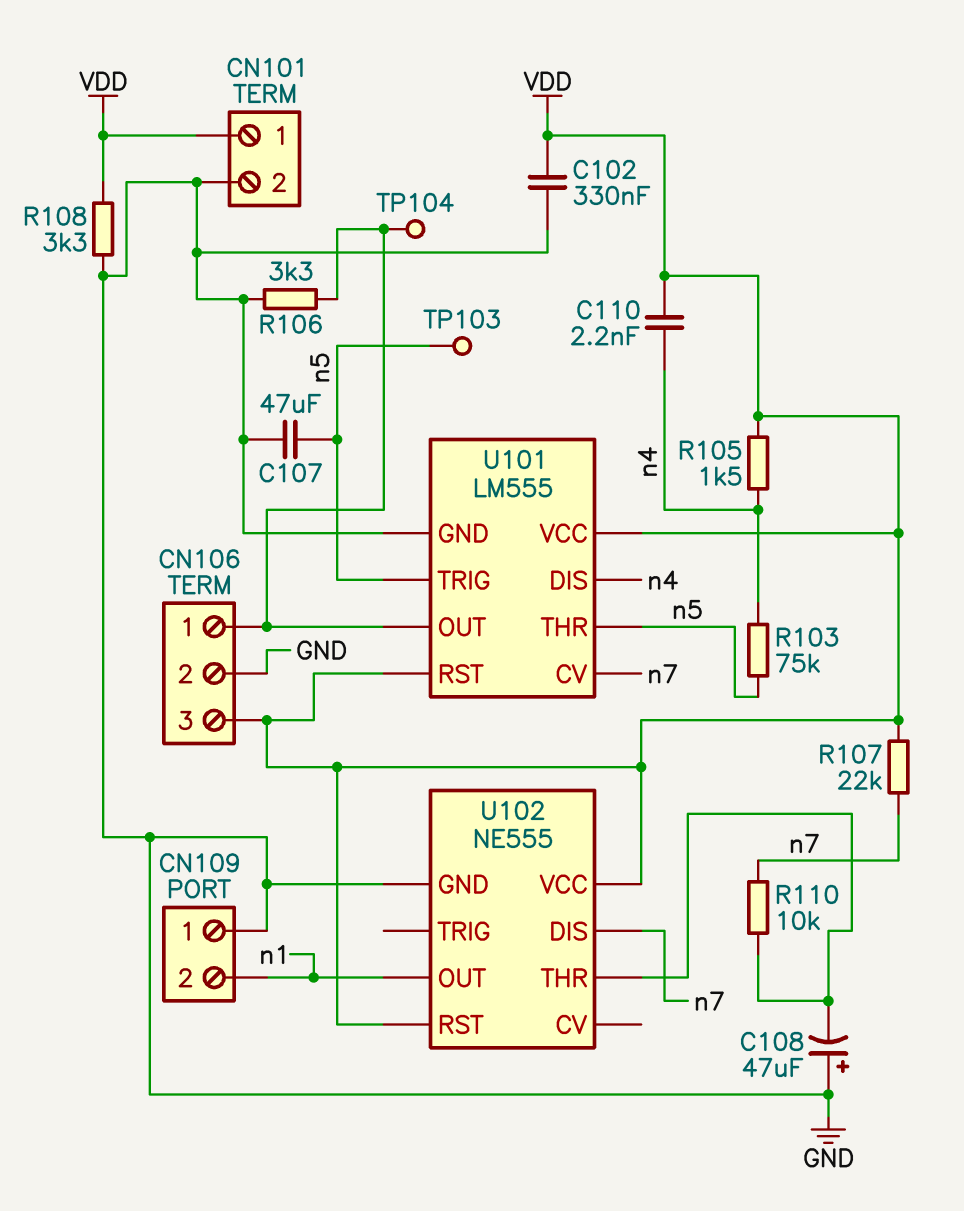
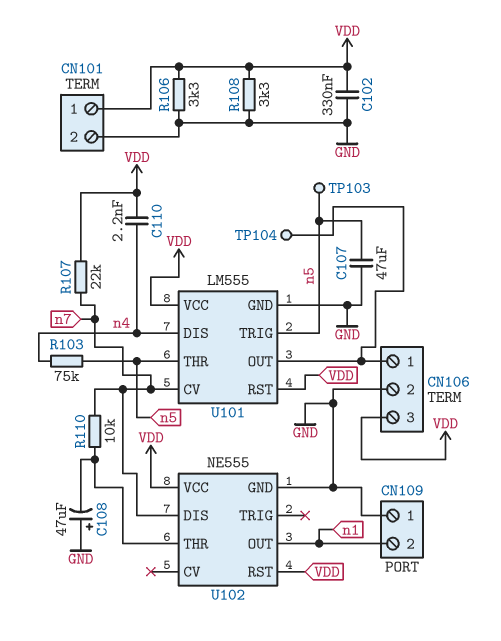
R105: 1.5k (VDD, n4) -> none
R106: 3.3k (CN106/1, GND) -> 3.3k (GND, VDD)

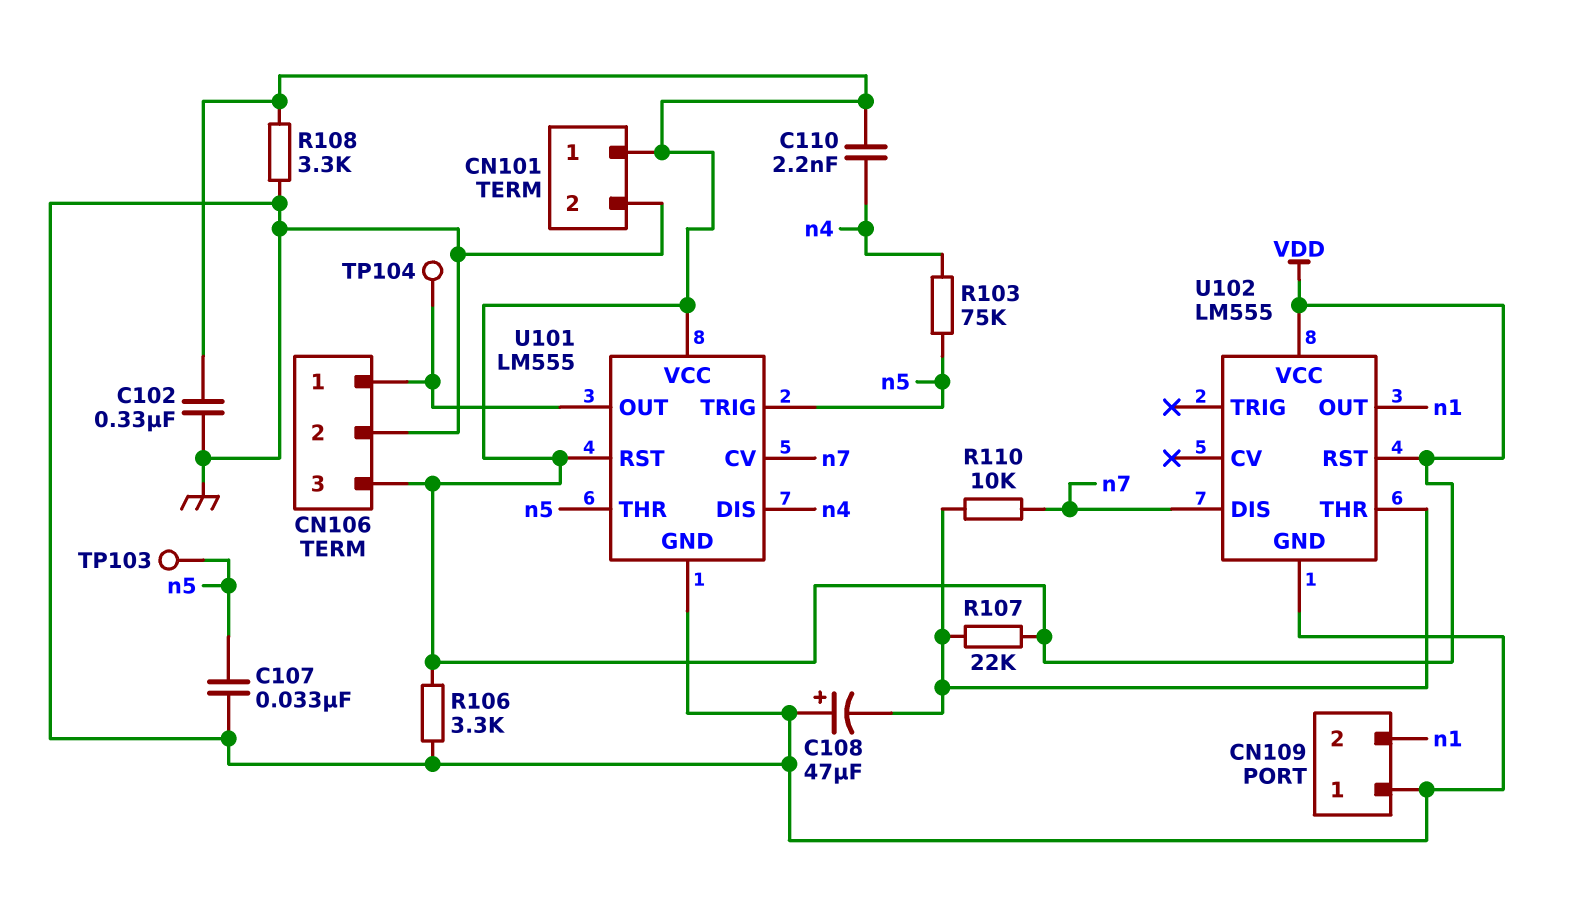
C107: 47uF (GND, n5) -> 33nF (GND, n5)
R107: 22k (VDD, n7) -> 22k (U102/THR, VDD)
U102: NE555 -> LM555

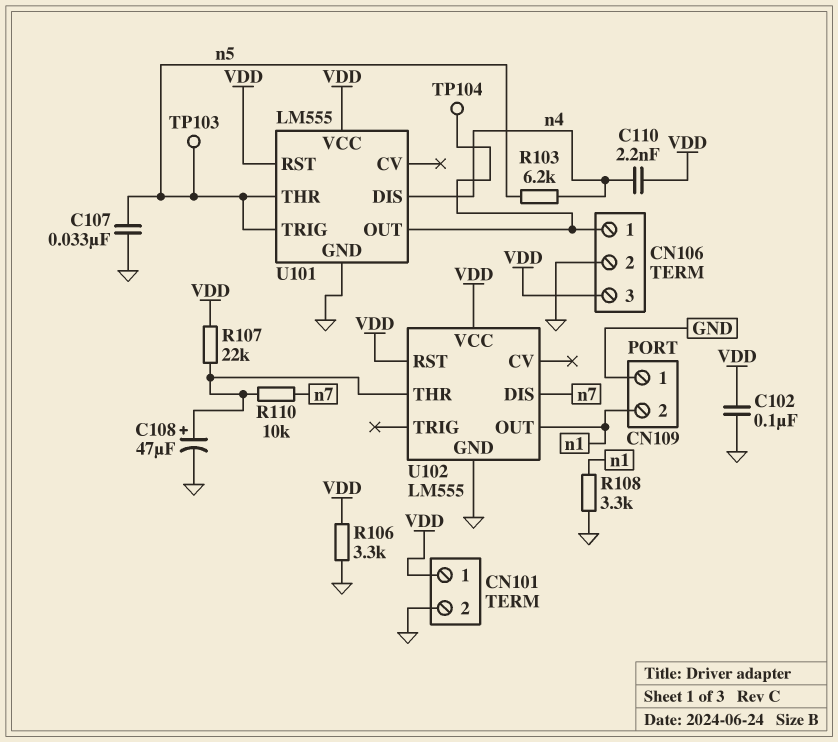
C102: 330nF (GND, VDD) -> 100nF (GND, VDD)
C108: 47uF (plus GND, minus U102/THR) -> 47uF (plus U102/THR, minus GND)
R103: 75k (n4, n5) -> 6.2k (n4, n5)
R108: 3.3k (GND, VDD) -> 3.3k (GND, n1)
U101 pin CV: n7 -> none

